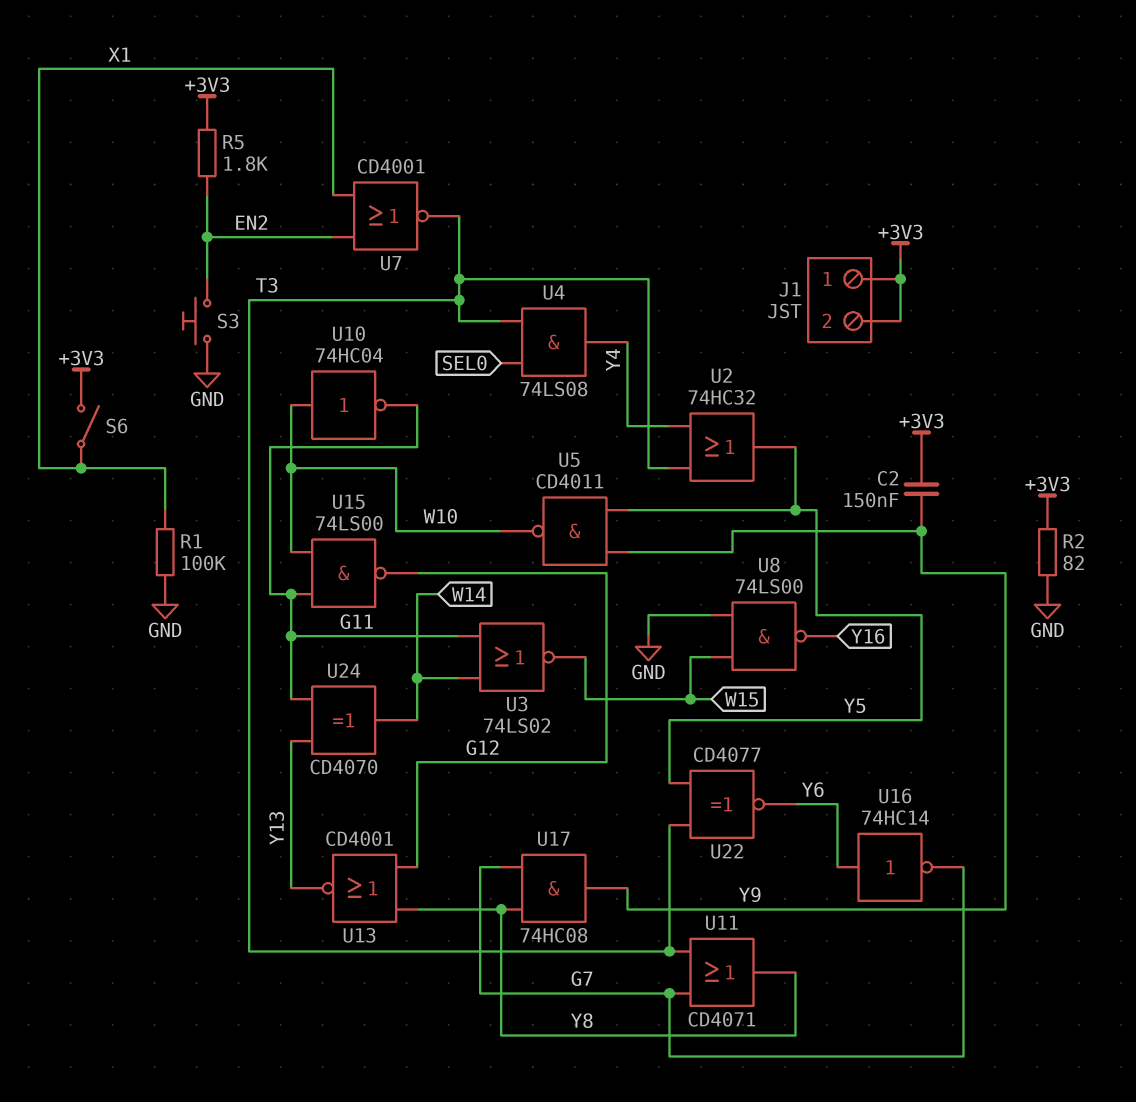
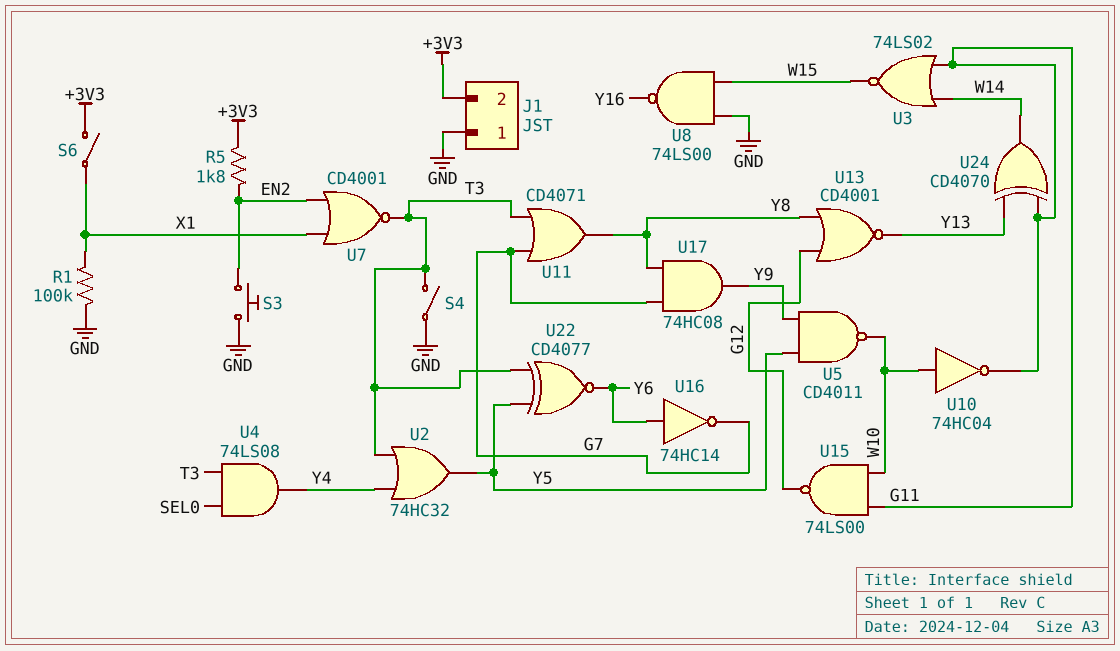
C2: 150nF (+3V3, Y9) -> none
J1 pin 1: +3V3 -> GND
R2: 82 (+3V3, GND) -> none
S4: none -> switch (GND, T3)

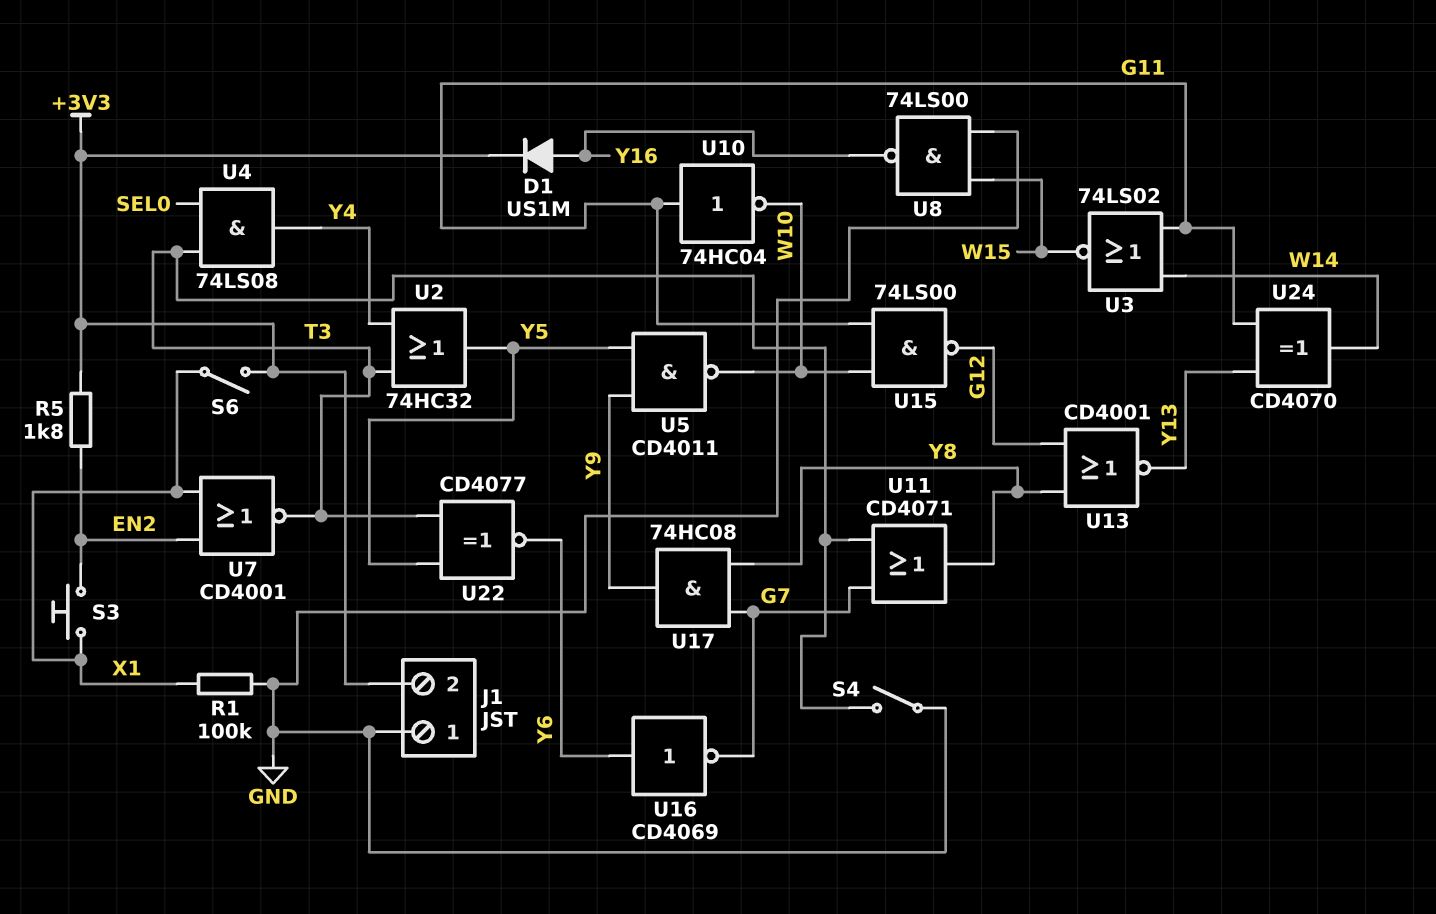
D1: none -> diode US1M (A Y16, K +3V3)
S3: button (EN2, GND) -> button (EN2, X1)
U10: NOT 74HC04 (in W10, out G11) -> NOT 74HC04 (in G11, out W10)
U16: NOT 74HC14 (in Y6, out G7) -> NOT CD4069 (in Y6, out G7)

